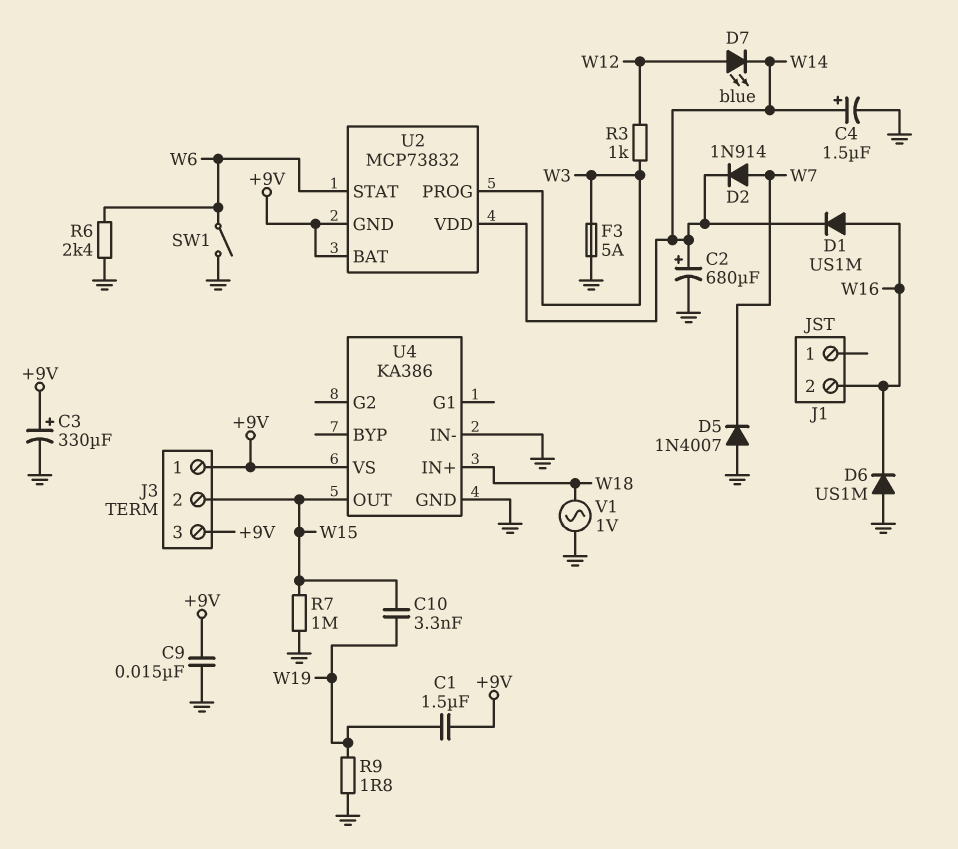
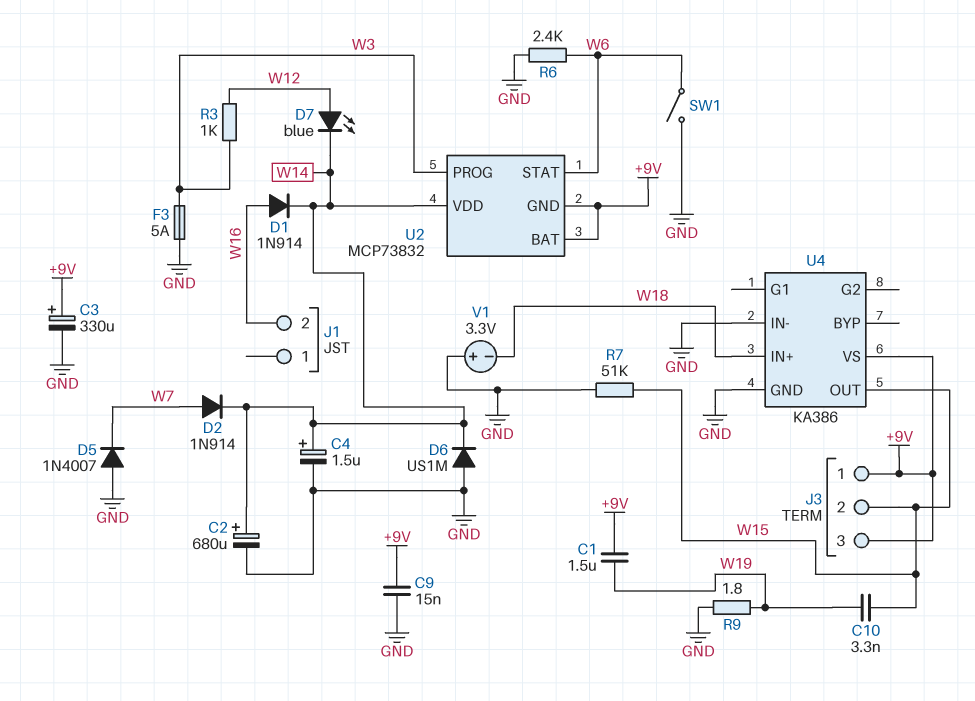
D1: diode US1M (A W16, K W14) -> diode 1N914 (A W16, K W14)
D6: diode US1M (A GND, K W16) -> diode US1M (A GND, K W14)
R7: 1M (GND, W15) -> 51k (GND, W15)
V1: AC 1V (GND, W18) -> 3.3V (plus GND, minus W18)

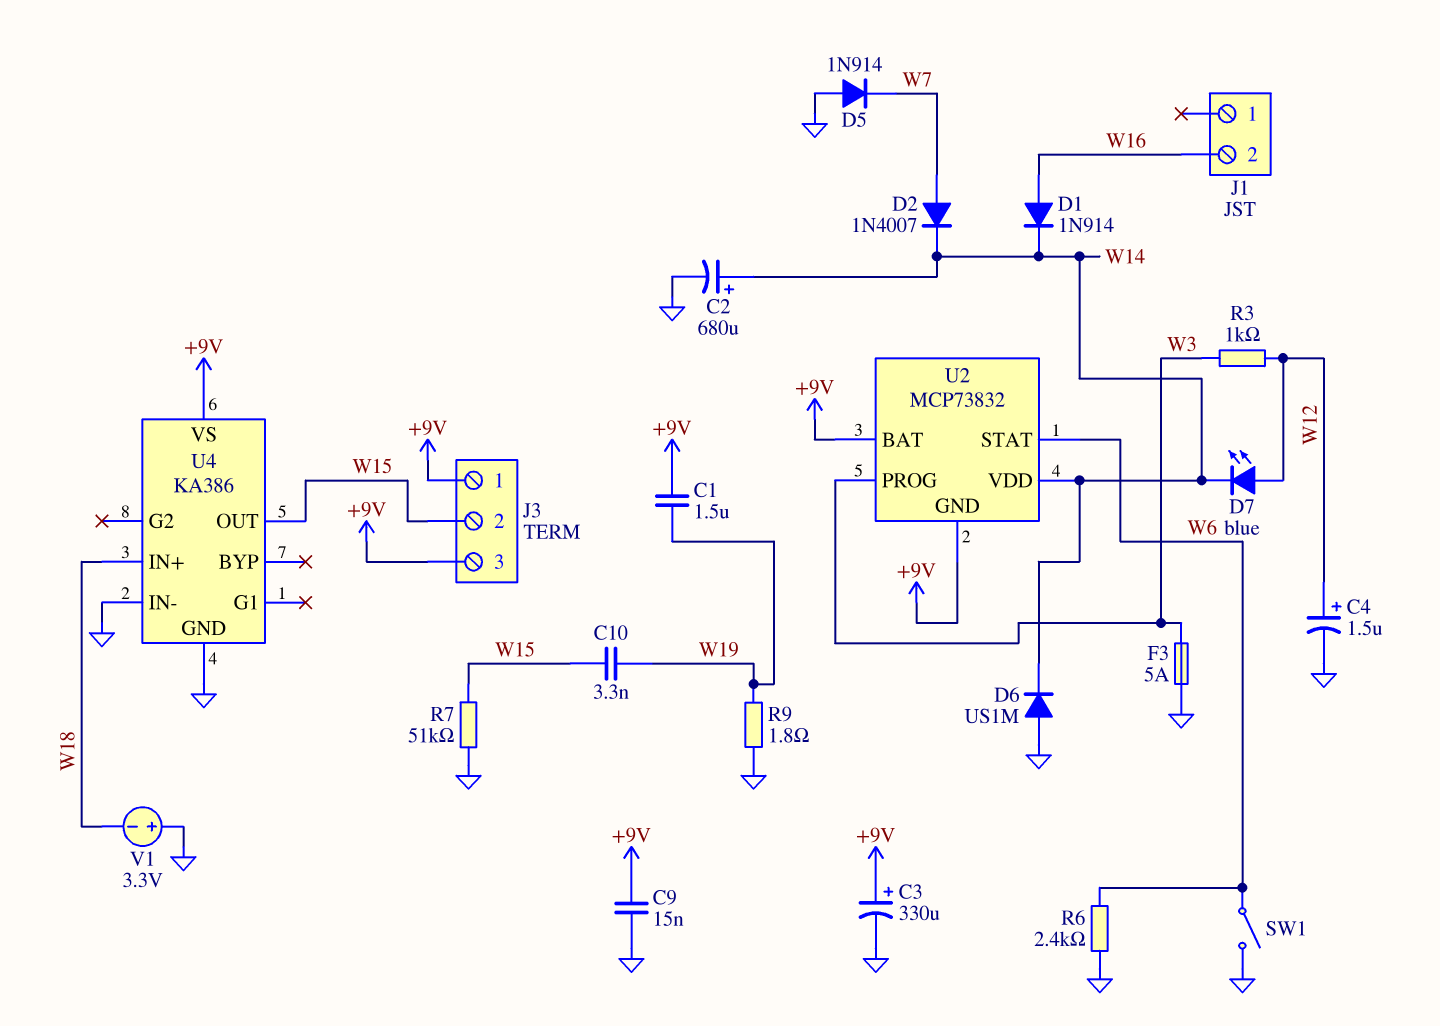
C4: 1.5uF (plus W14, minus GND) -> 1.5uF (plus W12, minus GND)
D2: diode 1N914 (A W7, K W14) -> diode 1N4007 (A W7, K W14)
D5: diode 1N4007 (A GND, K W7) -> diode 1N914 (A GND, K W7)

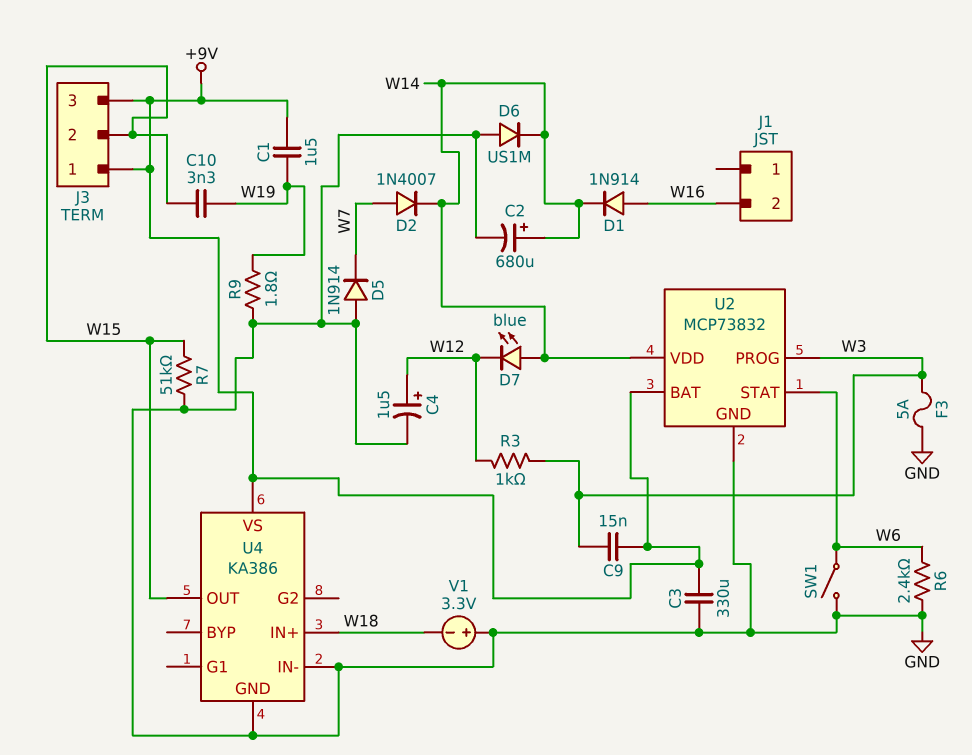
C3: 330uF (plus +9V, minus GND) -> 330uF (+9V, GND)
C9: 15nF (+9V, GND) -> 15nF (+9V, W3)
D7: LED blue (A W12, K W14) -> LED blue (A W14, K W12)
U2 pin GND: +9V -> GND

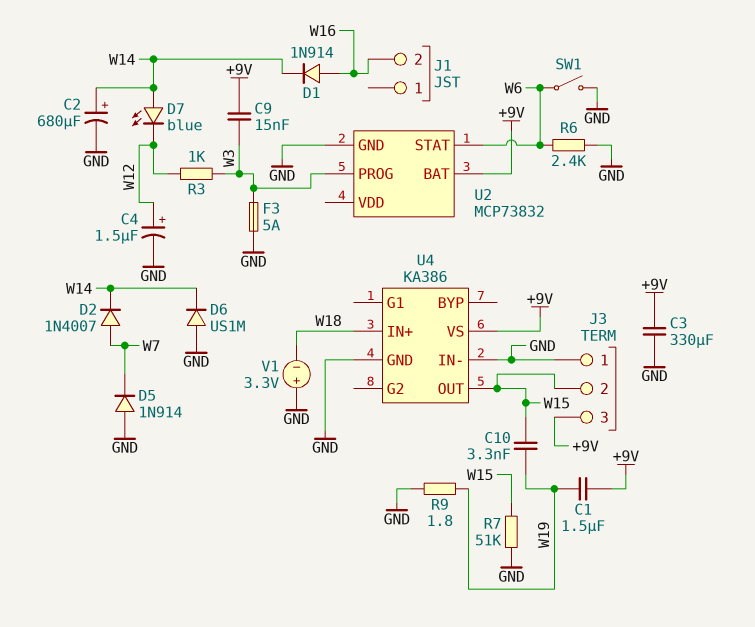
J3 pin 1: +9V -> GND
U2 pin VDD: W14 -> none

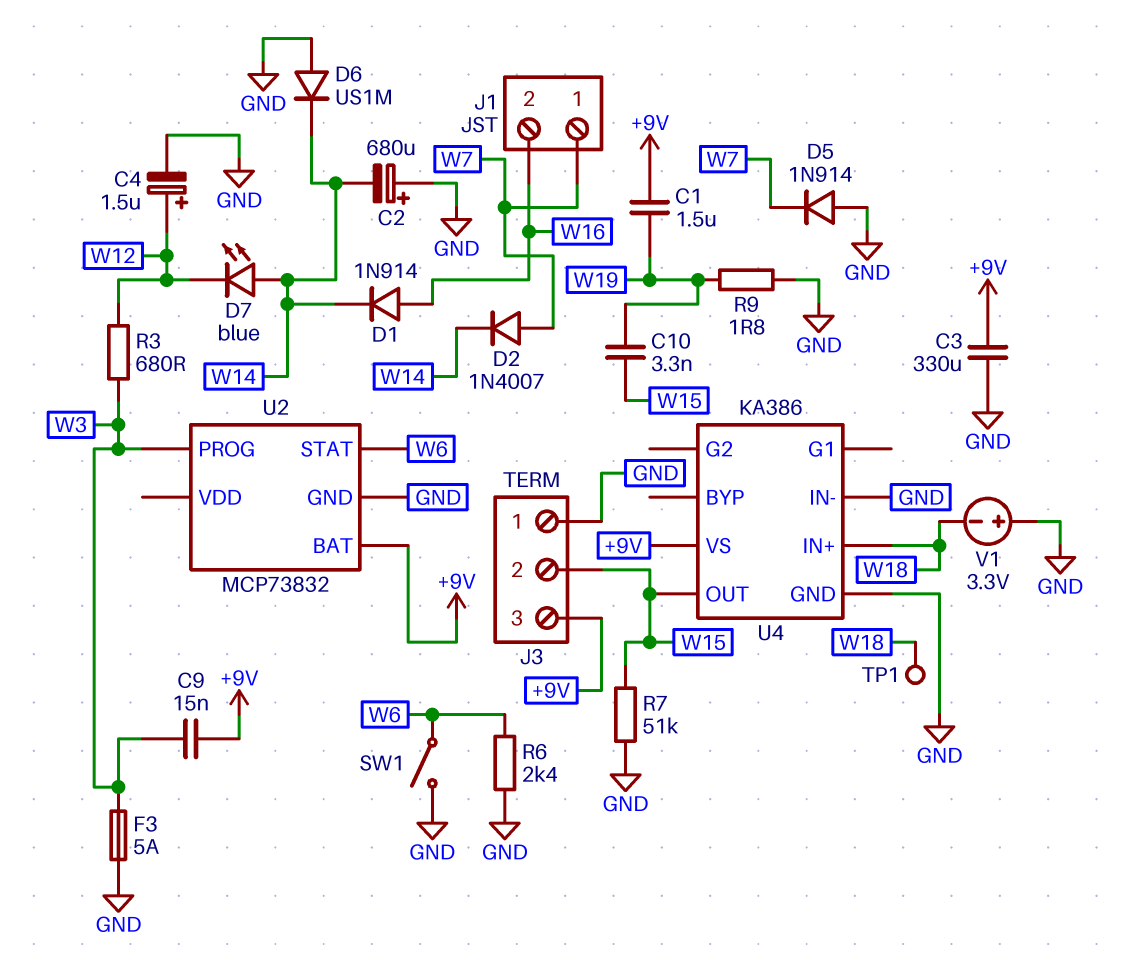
C2: 680uF (plus W14, minus GND) -> 680uF (plus GND, minus W14)
J1 pin 1: none -> W7
R3: 1k (W3, W12) -> 680 (W3, W12)
TP1: none -> test point (W18)

